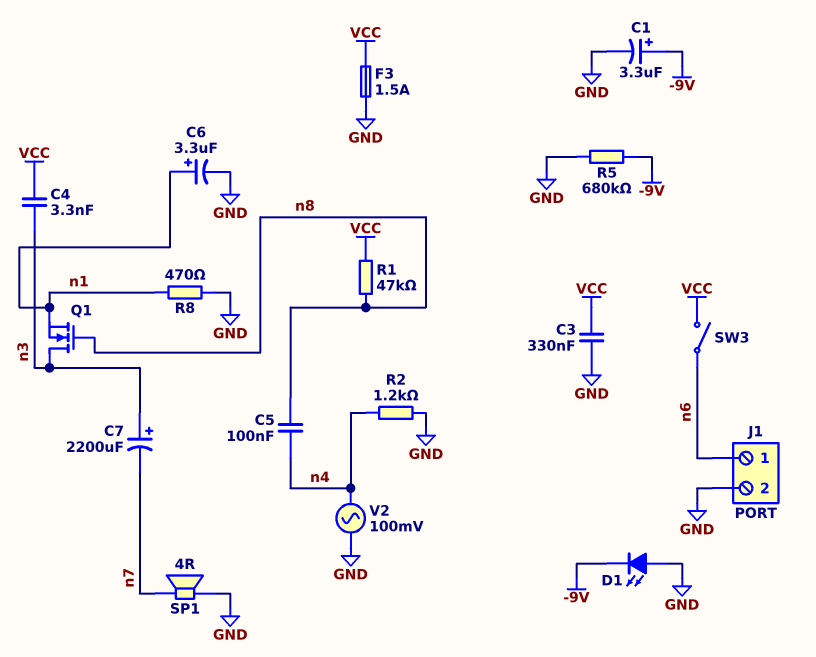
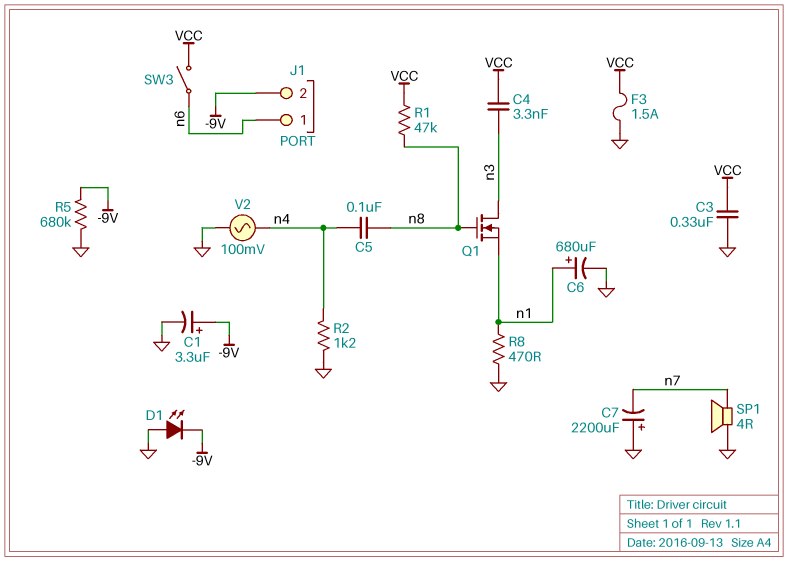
C6: 3.3uF (plus n1, minus GND) -> 680uF (plus n1, minus GND)
C7: 2200uF (plus n3, minus n7) -> 2200uF (plus GND, minus n7)
J1 pin 2: GND -> -9V

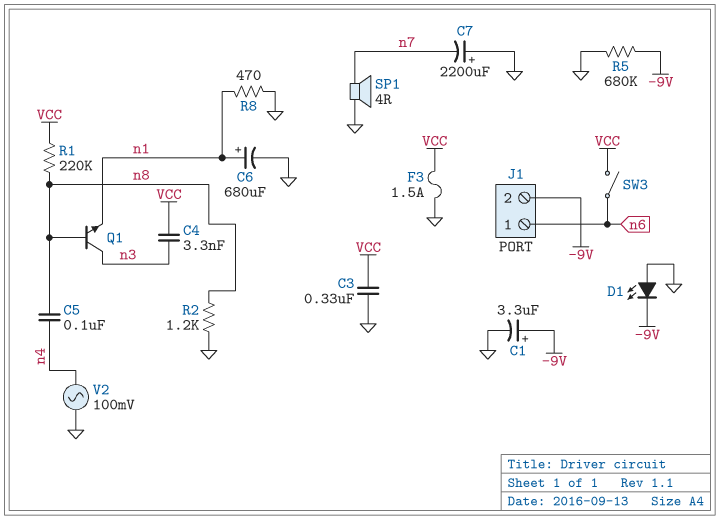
Q1: NMOS (G n8, D n3, S n1) -> NPN (B n8, C n3, E n1)
R1: 47k (VCC, n8) -> 220k (VCC, n8)
R2: 1.2k (GND, n4) -> 1.2k (GND, n8)

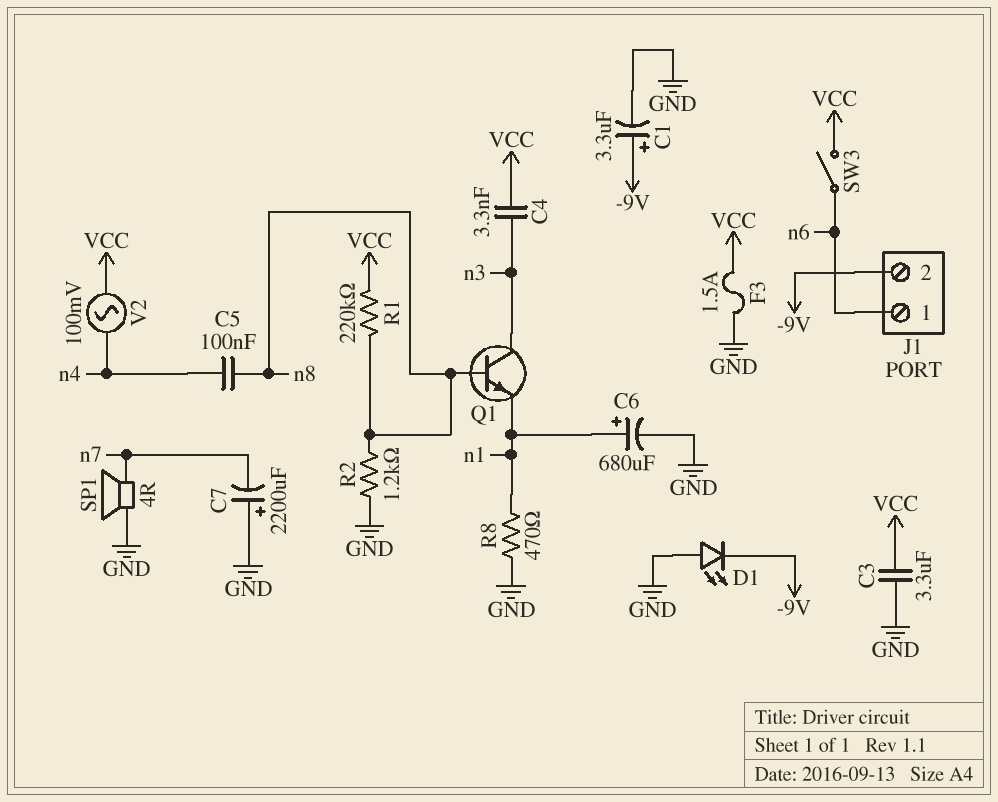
C3: 330nF (GND, VCC) -> 3.3uF (GND, VCC)
R5: 680k (-9V, GND) -> none
V2: AC 100mV (GND, n4) -> AC 100mV (VCC, n4)

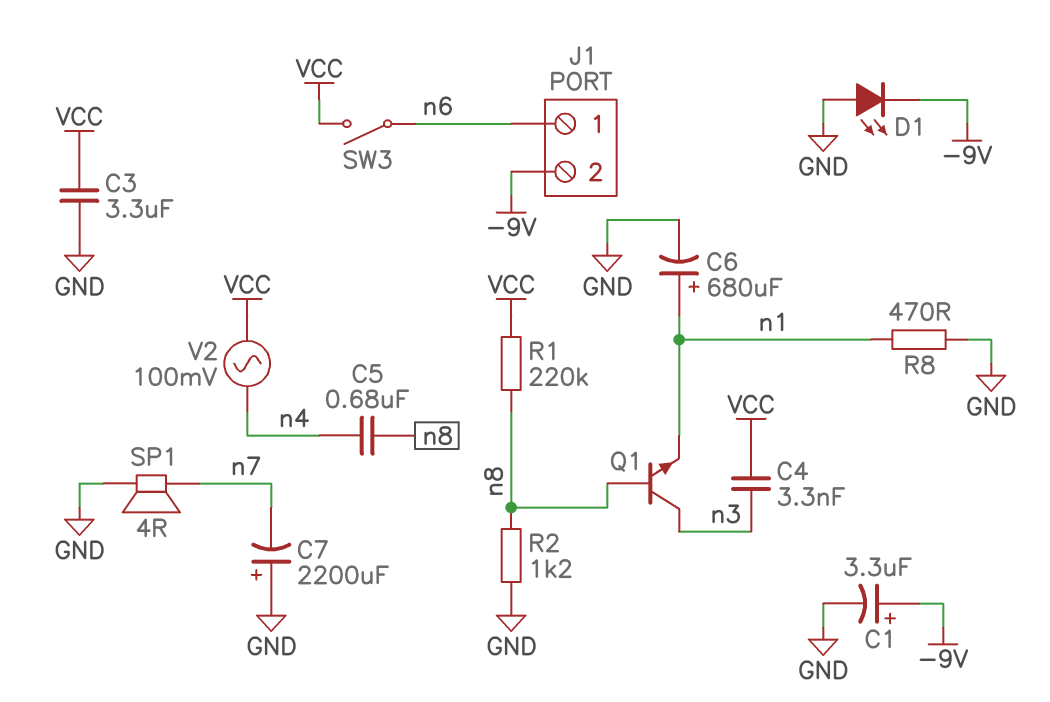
C5: 100nF (n4, n8) -> 680nF (n4, n8)
F3: 1.5A (GND, VCC) -> none

